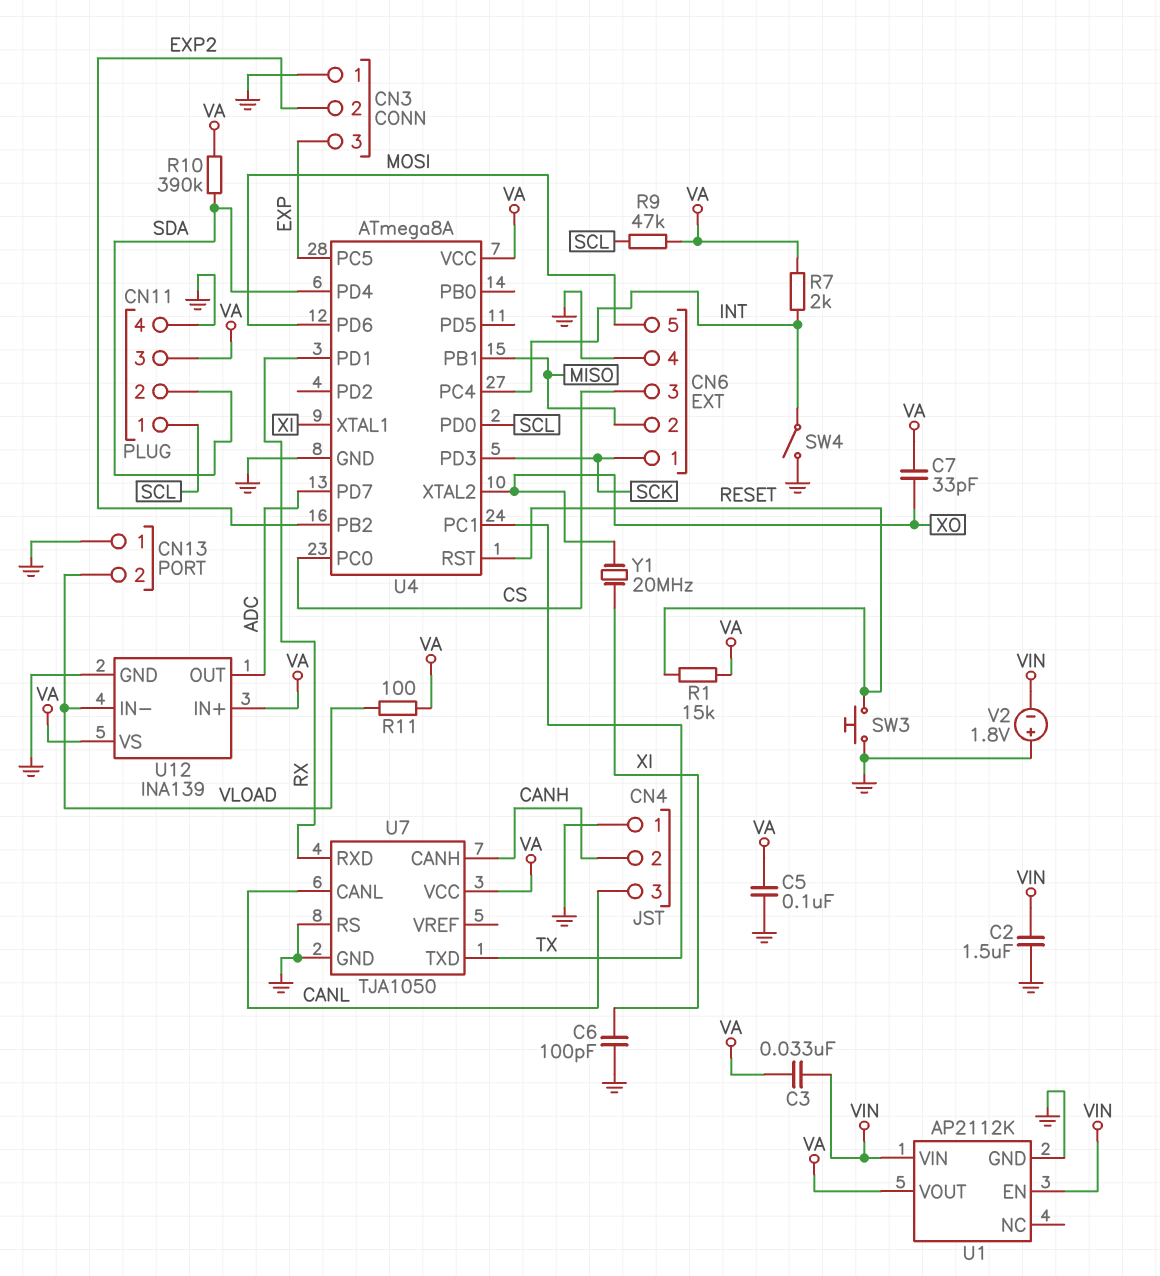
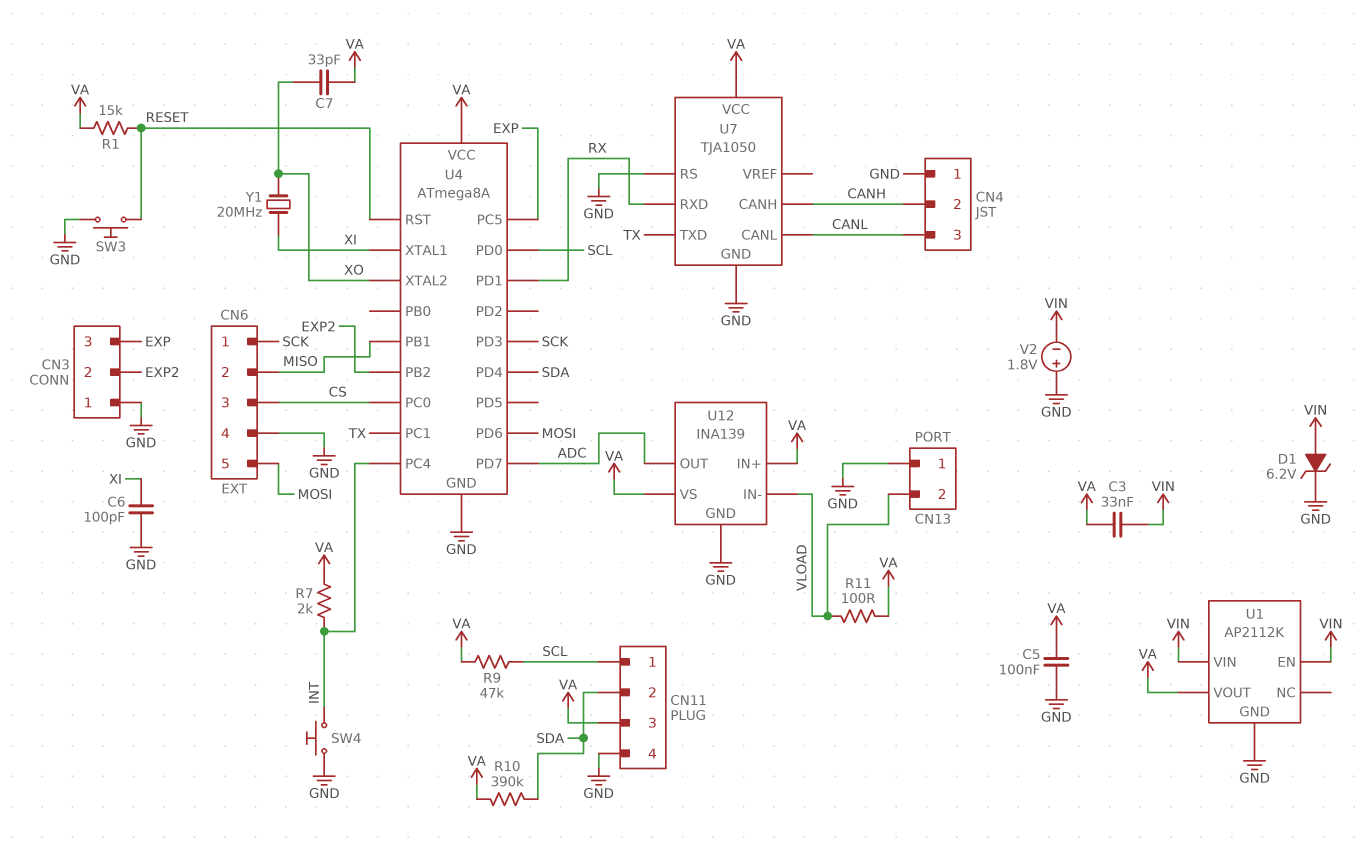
C2: 1.5uF (GND, VIN) -> none
D1: none -> zener 6.2V (A VIN, K GND)
SW4: switch (GND, INT) -> button (GND, INT)

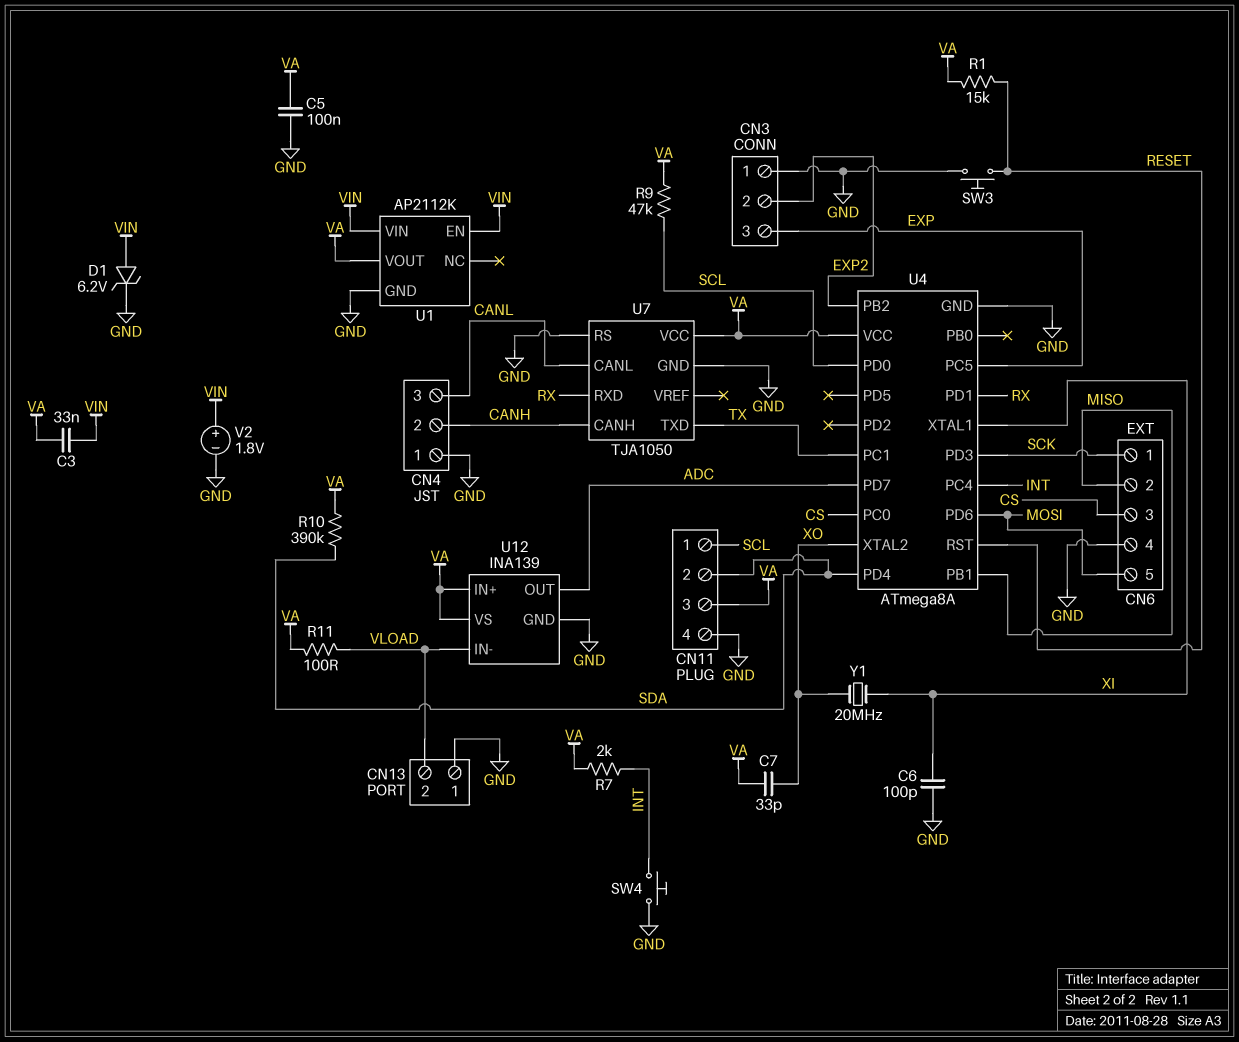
V2: 1.8V (plus GND, minus VIN) -> 1.8V (plus VIN, minus GND)

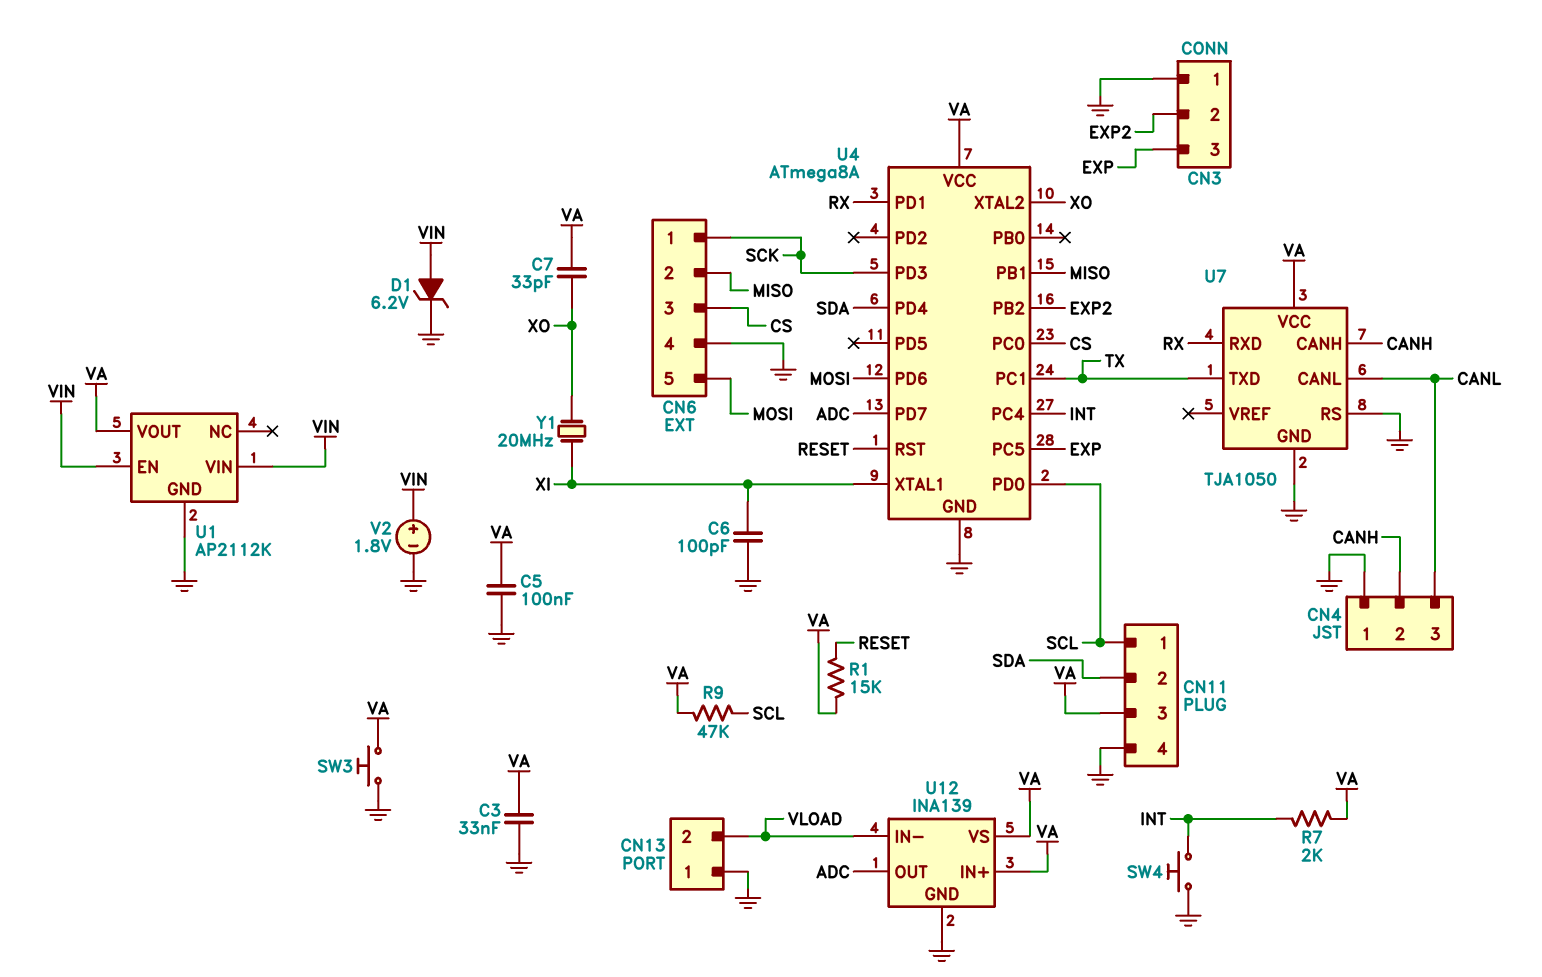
C3: 33nF (VA, VIN) -> 33nF (GND, VA)
R10: 390k (SDA, VA) -> none
R11: 100 (VA, VLOAD) -> none
SW3: button (GND, RESET) -> button (GND, VA)

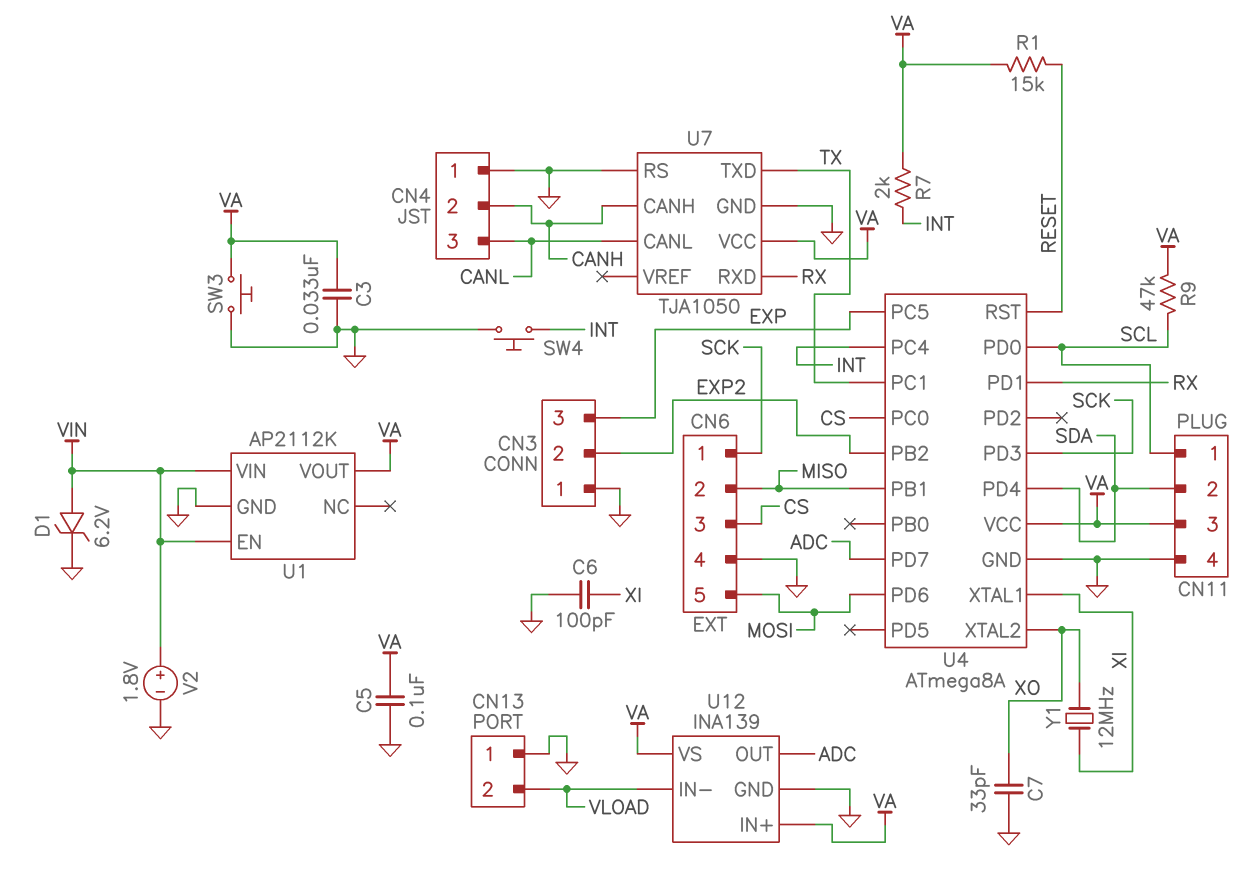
C7: 33pF (VA, XO) -> 33pF (GND, XO)
Y1: 20MHz (XI, XO) -> 12MHz (XI, XO)

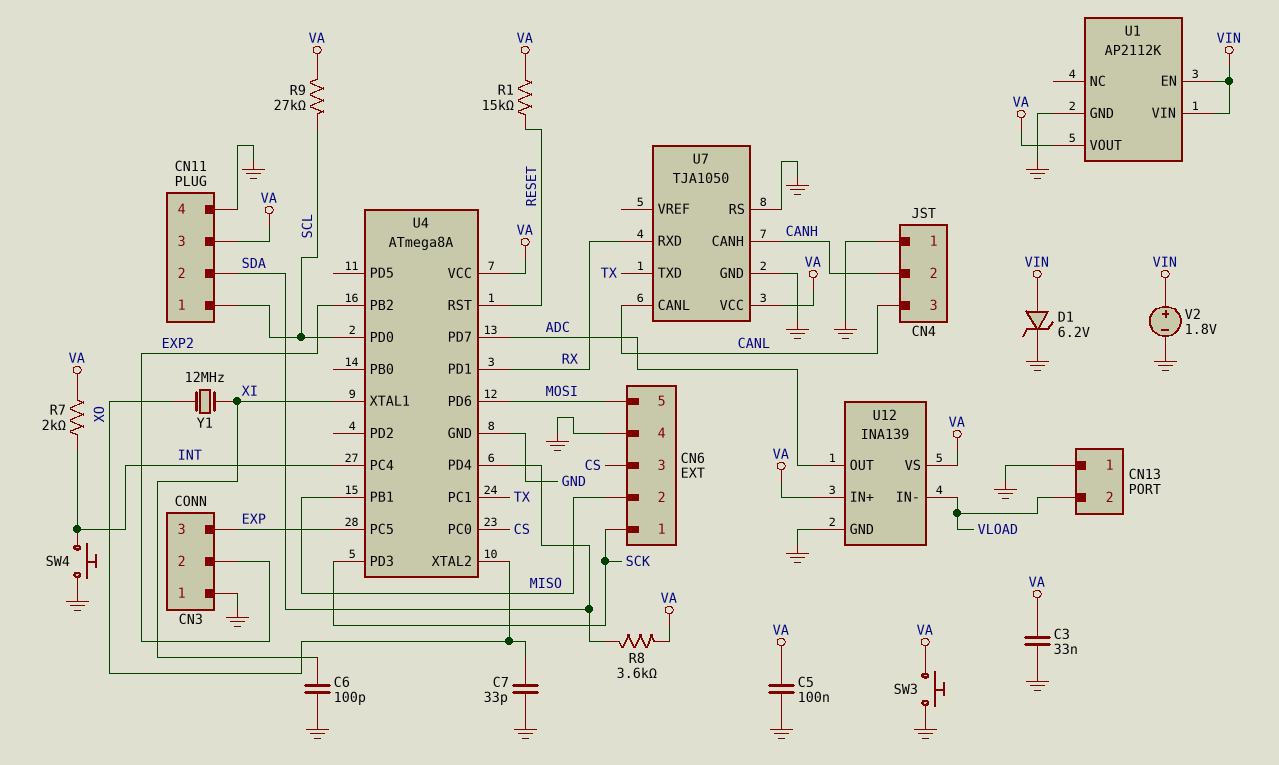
R8: none -> 3.6k (SDA, VA)
R9: 47k (SCL, VA) -> 27k (SCL, VA)

